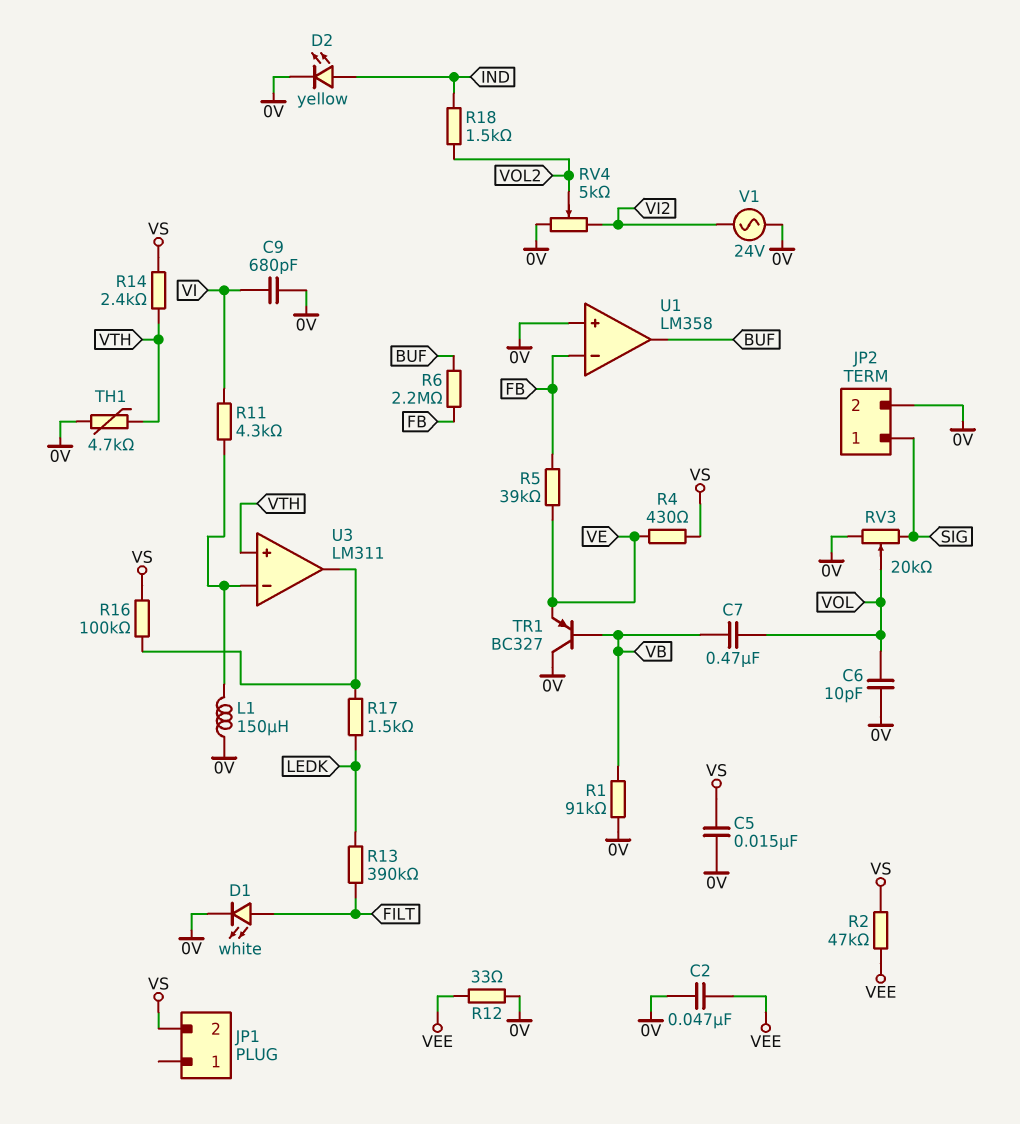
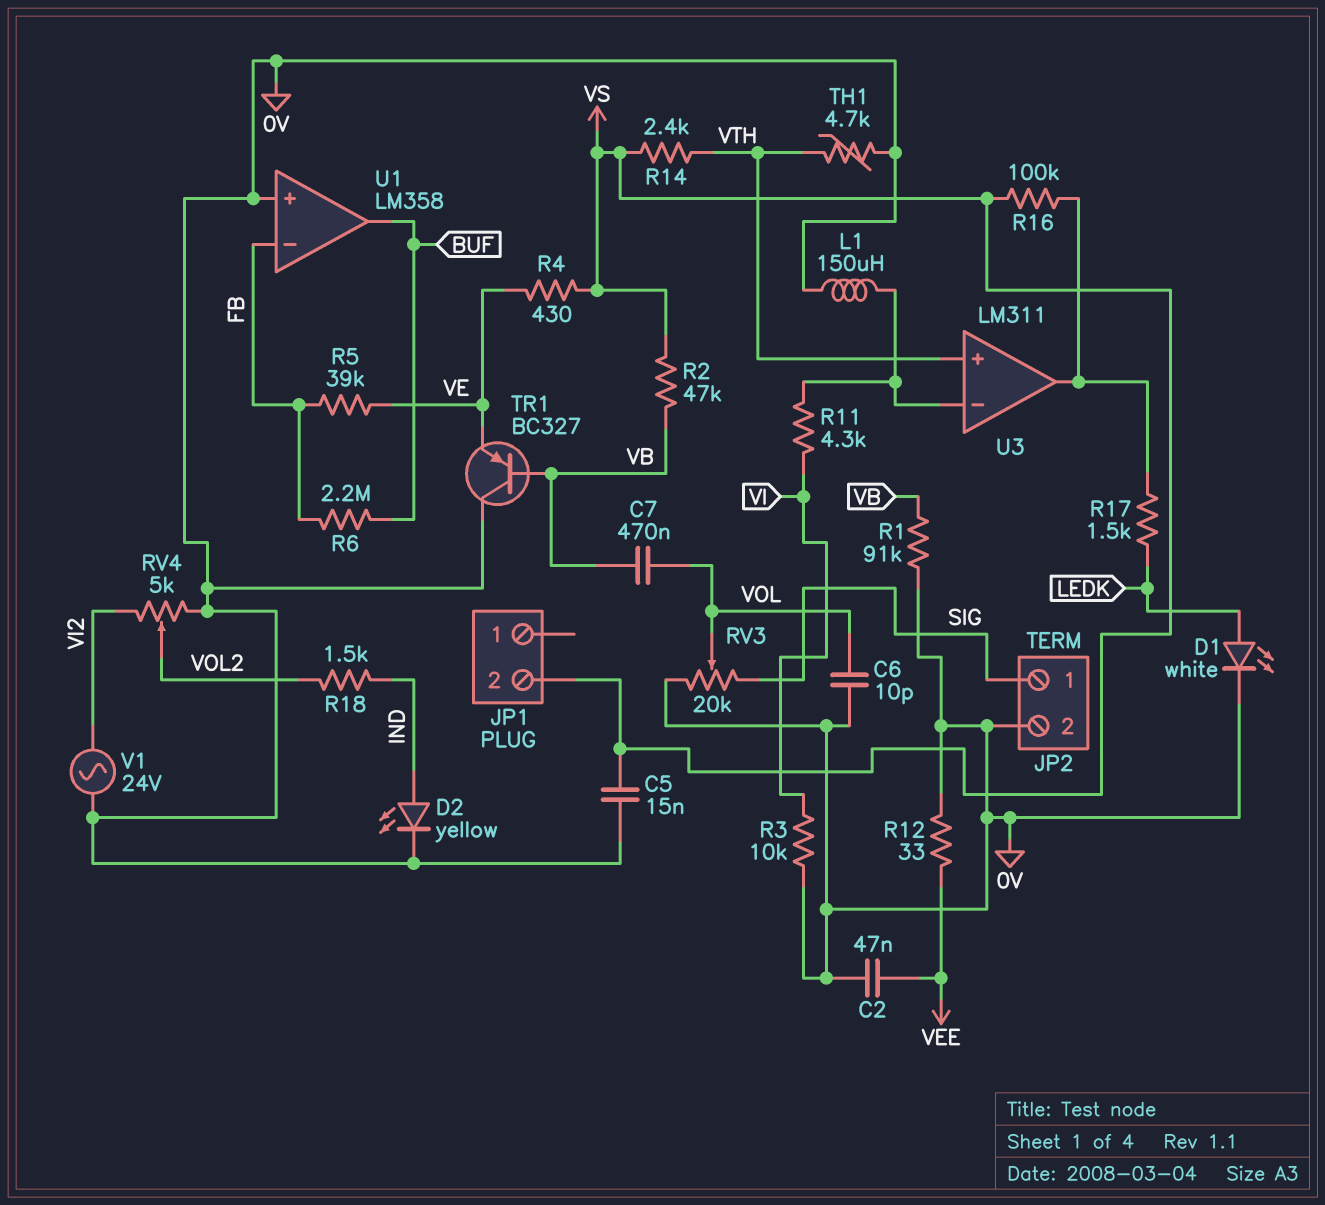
C9: 680pF (0V, VI) -> none
D1: LED white (A FILT, K 0V) -> LED white (A LEDK, K 0V)
R2: 47k (VEE, VS) -> 47k (VB, VS)
R3: none -> 10k (0V, VI)
R13: 390k (FILT, LEDK) -> none

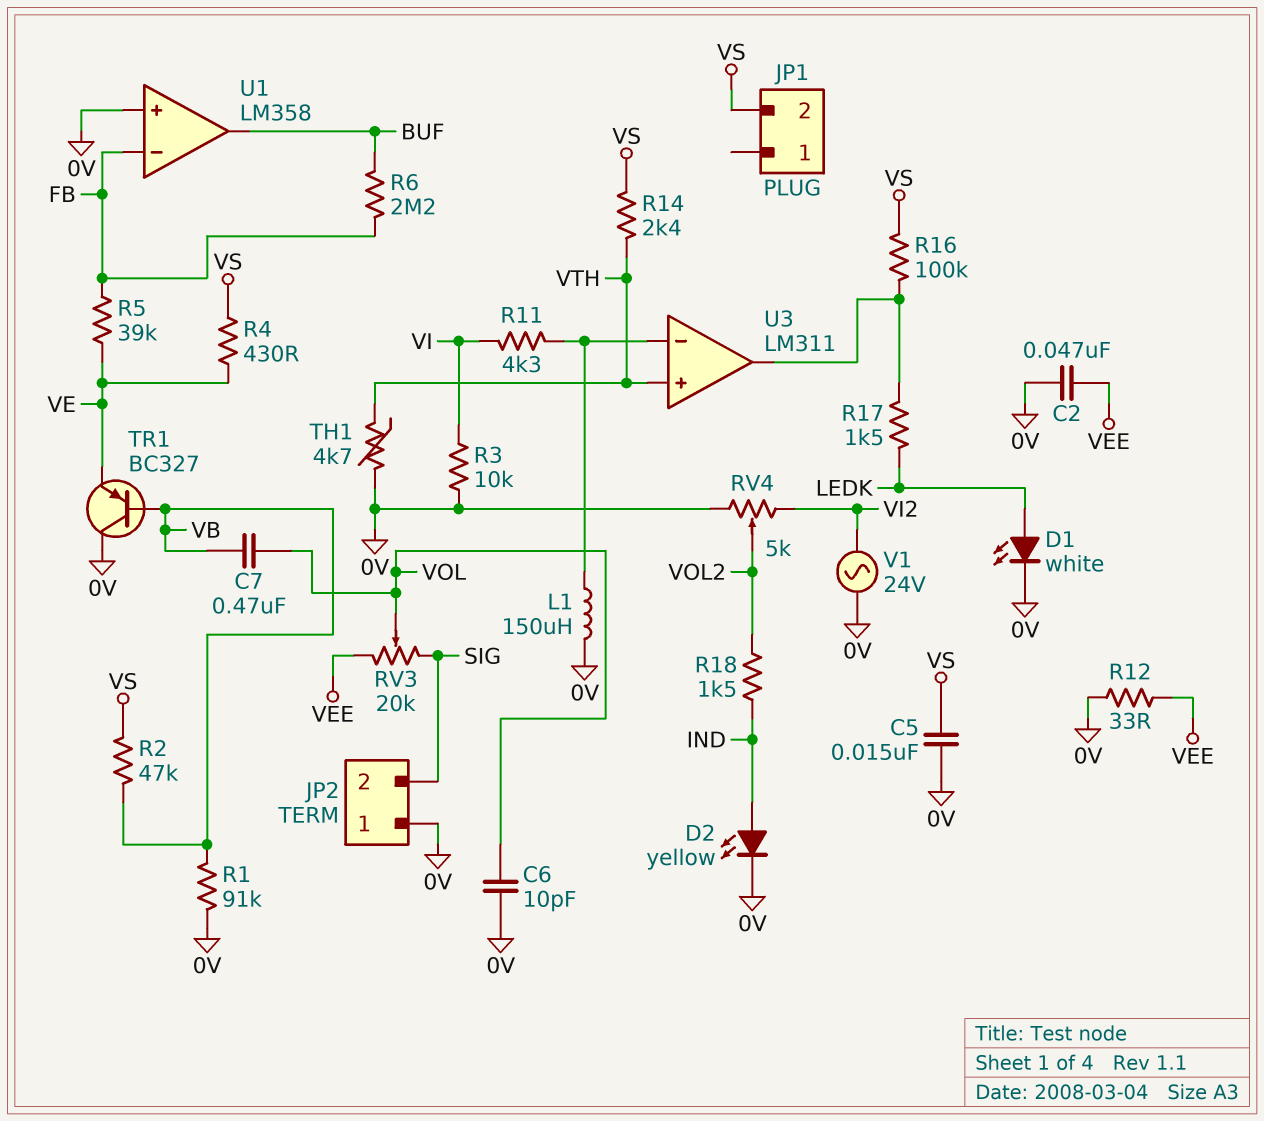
JP2 pin 1: SIG -> 0V
JP2 pin 2: 0V -> SIG
RV3: 20k (0V, SIG, wiper VOL) -> 20k (SIG, VEE, wiper VOL)

